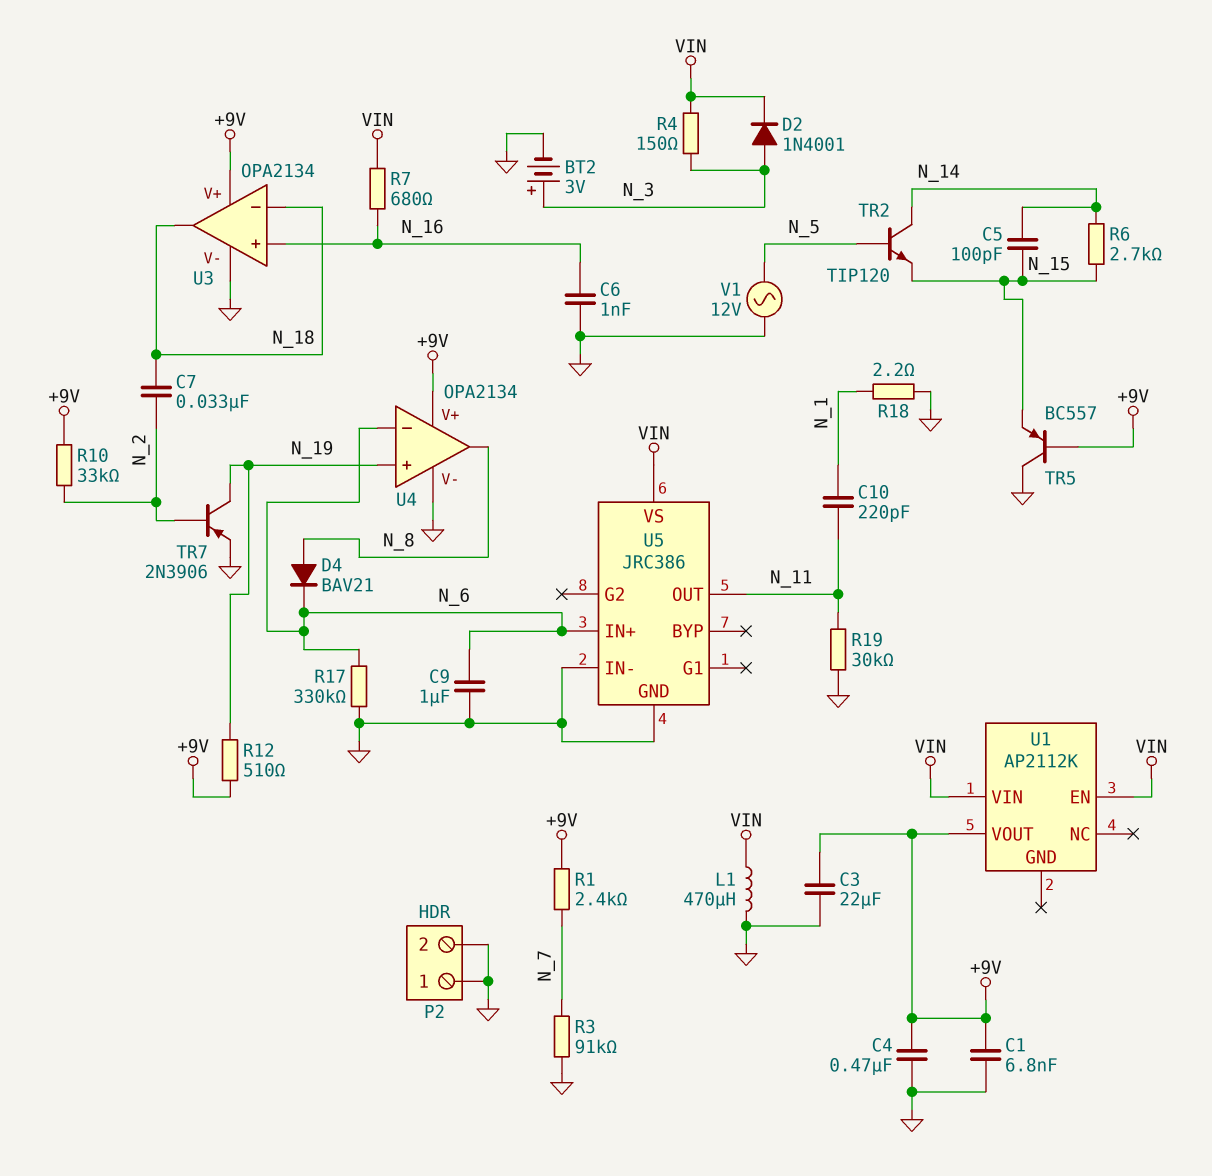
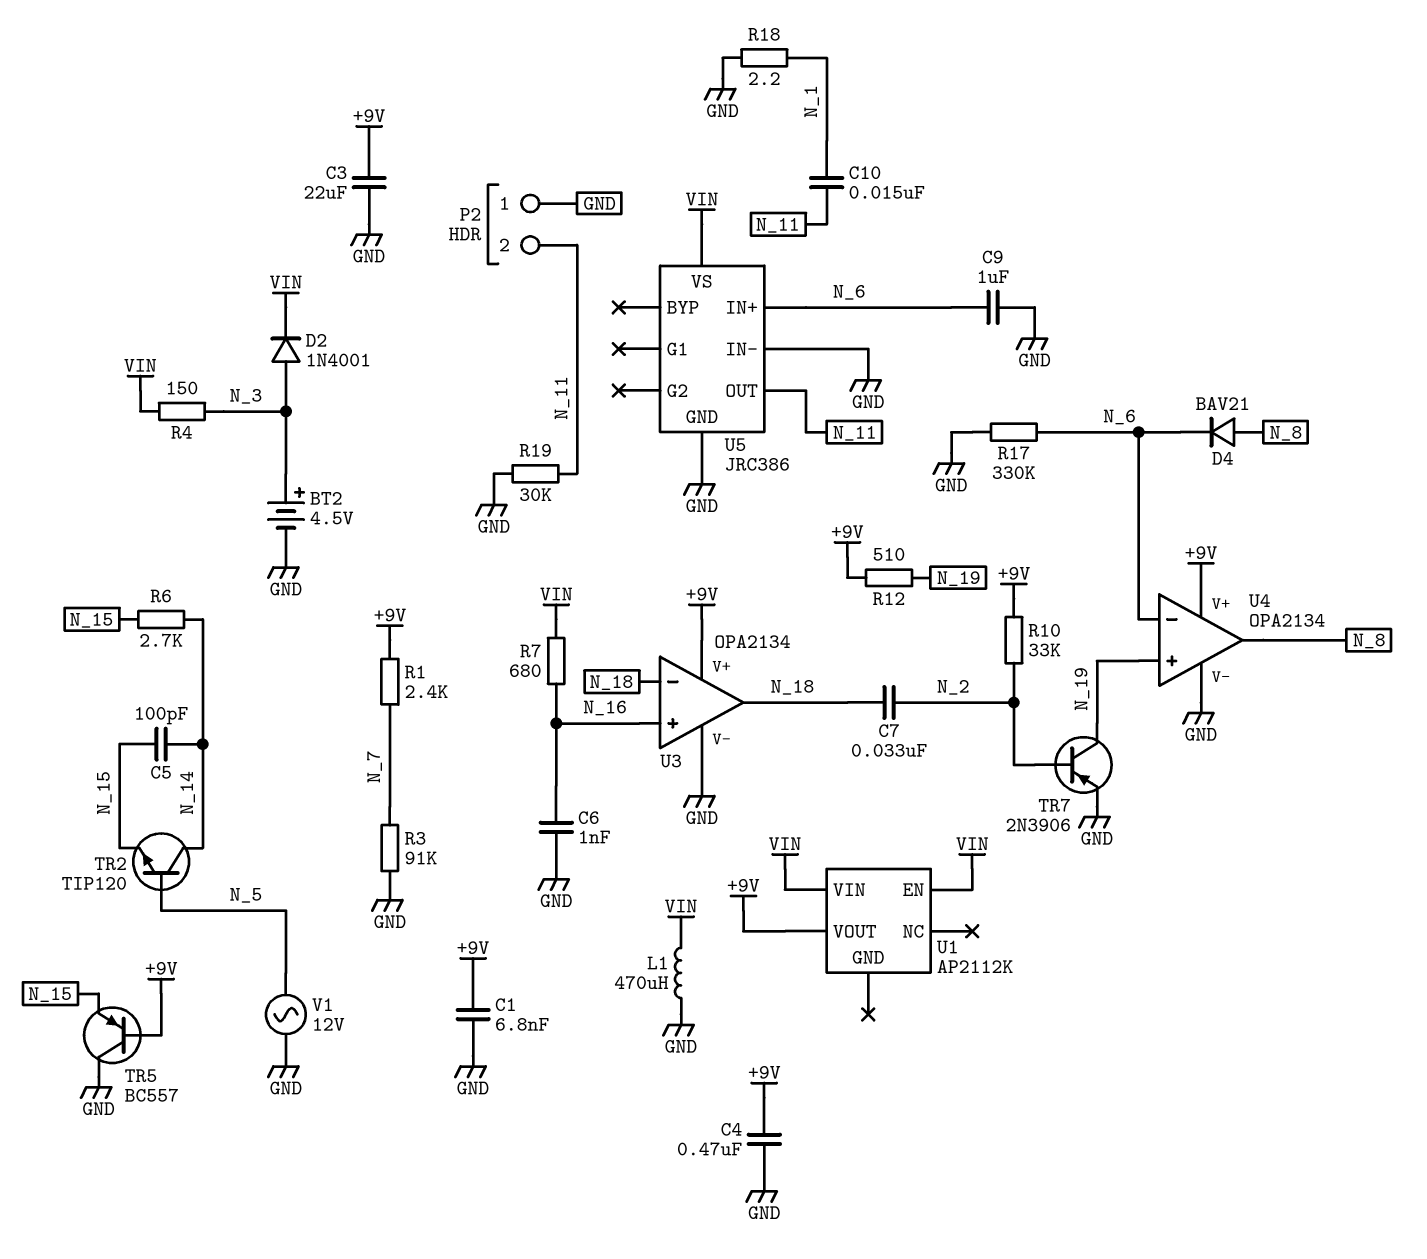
BT2: 3V (plus N_3, minus GND) -> 4.5V (plus N_3, minus GND)
C10: 220pF (N_1, N_11) -> 15nF (N_1, N_11)
P2 pin 2: GND -> N_11

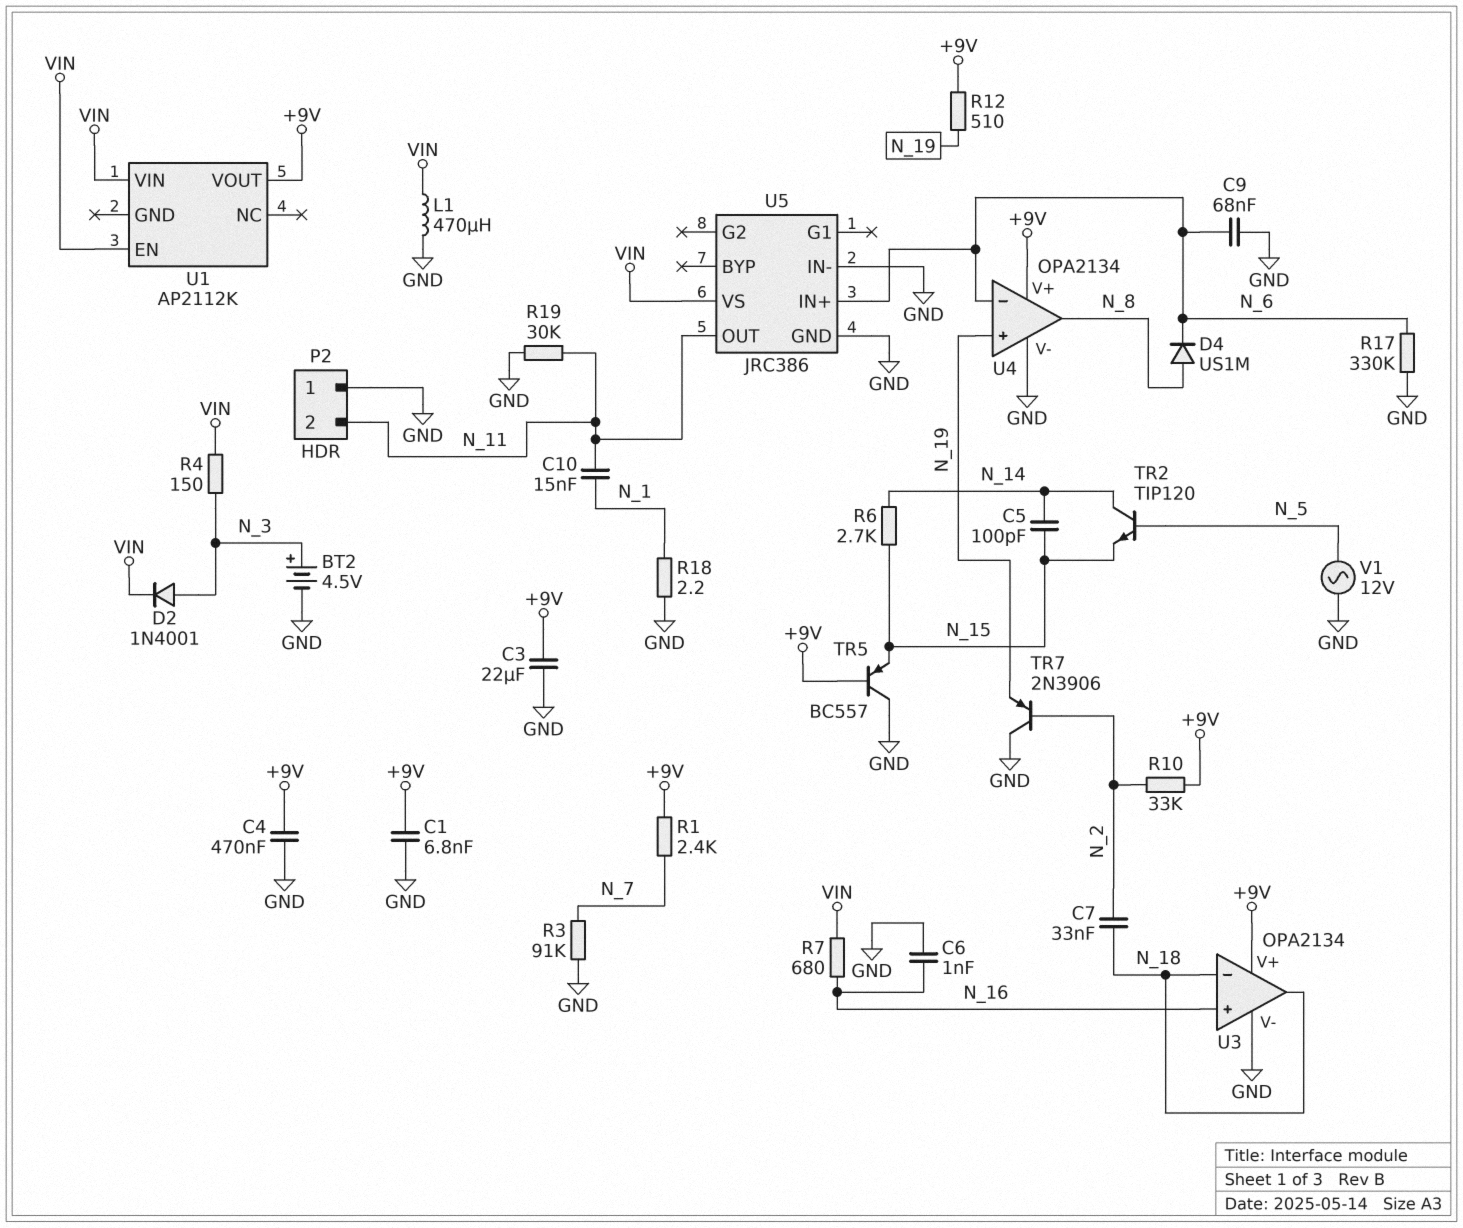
C9: 1uF (GND, N_6) -> 68nF (GND, N_6)
D4: diode BAV21 (A N_8, K N_6) -> diode US1M (A N_8, K N_6)
TR7: PNP 2N3906 (B N_2, C N_19, E GND) -> PNP 2N3906 (B N_2, C GND, E N_19)

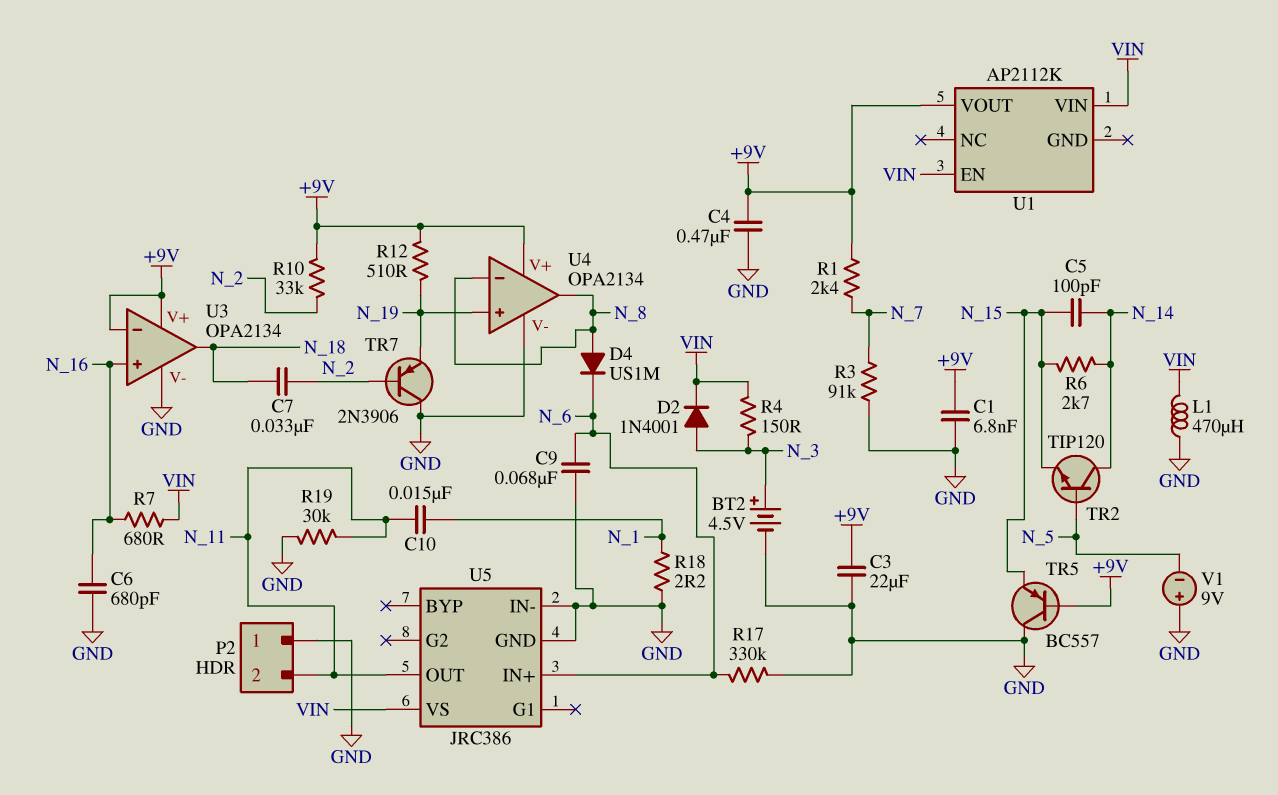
C6: 1nF (GND, N_16) -> 680pF (GND, N_16)
U3 pin in-: N_18 -> +9V
U4 pin in-: N_6 -> N_8
V1: AC 12V (GND, N_5) -> 9V (plus GND, minus N_5)

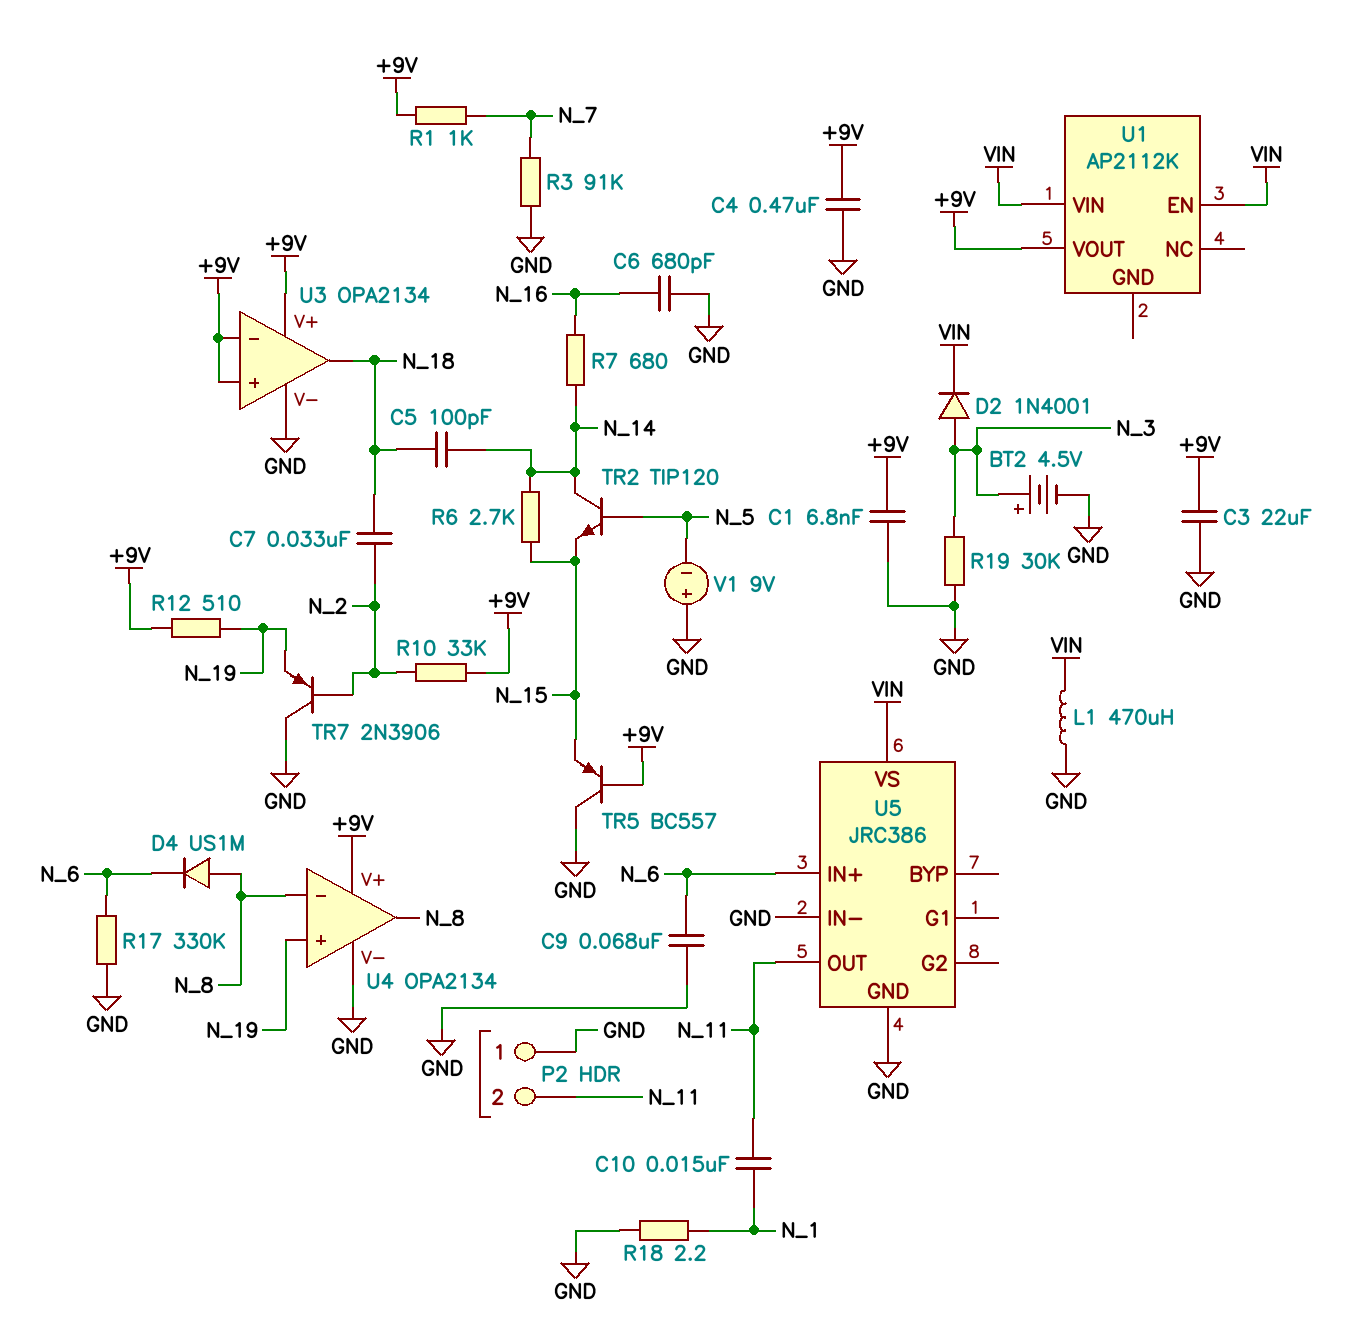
C5: 100pF (N_14, N_15) -> 100pF (N_14, N_18)
R1: 2.4k (+9V, N_7) -> 1k (+9V, N_7)
R4: 150 (N_3, VIN) -> none
R7: 680 (N_16, VIN) -> 680 (N_14, N_16)
R19: 30k (GND, N_11) -> 30k (GND, N_3)
U3 pin in+: N_16 -> +9V

